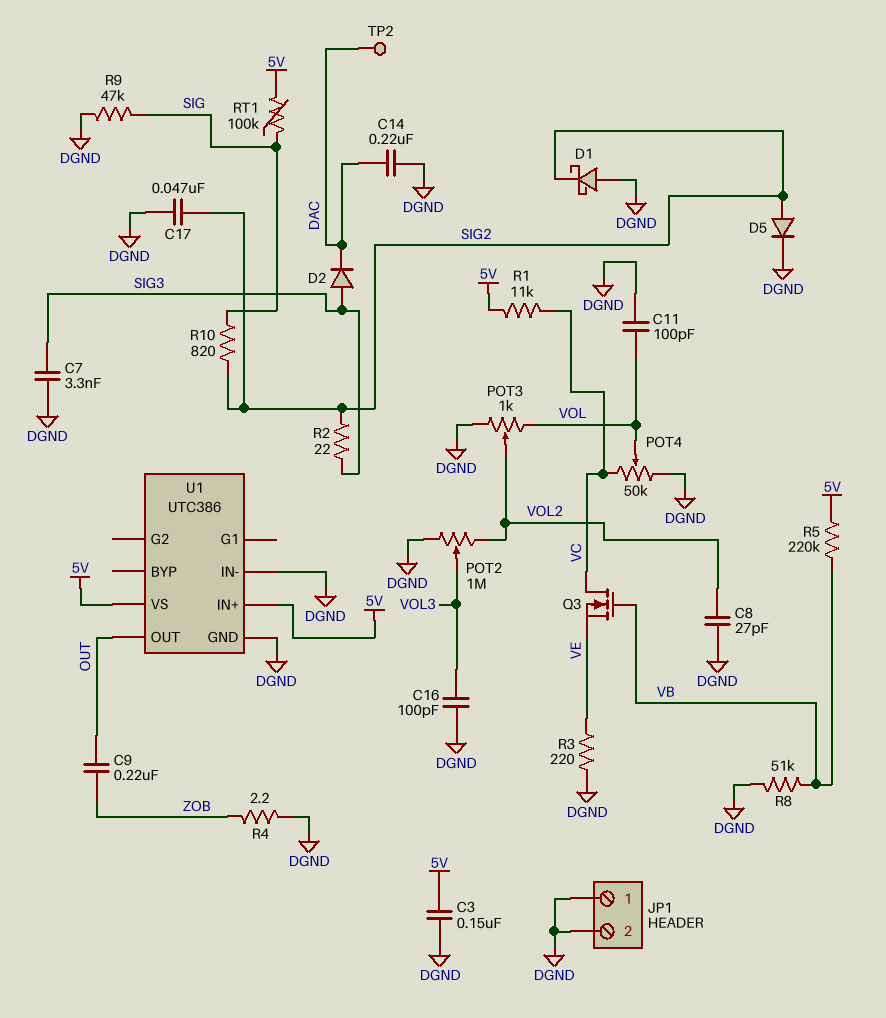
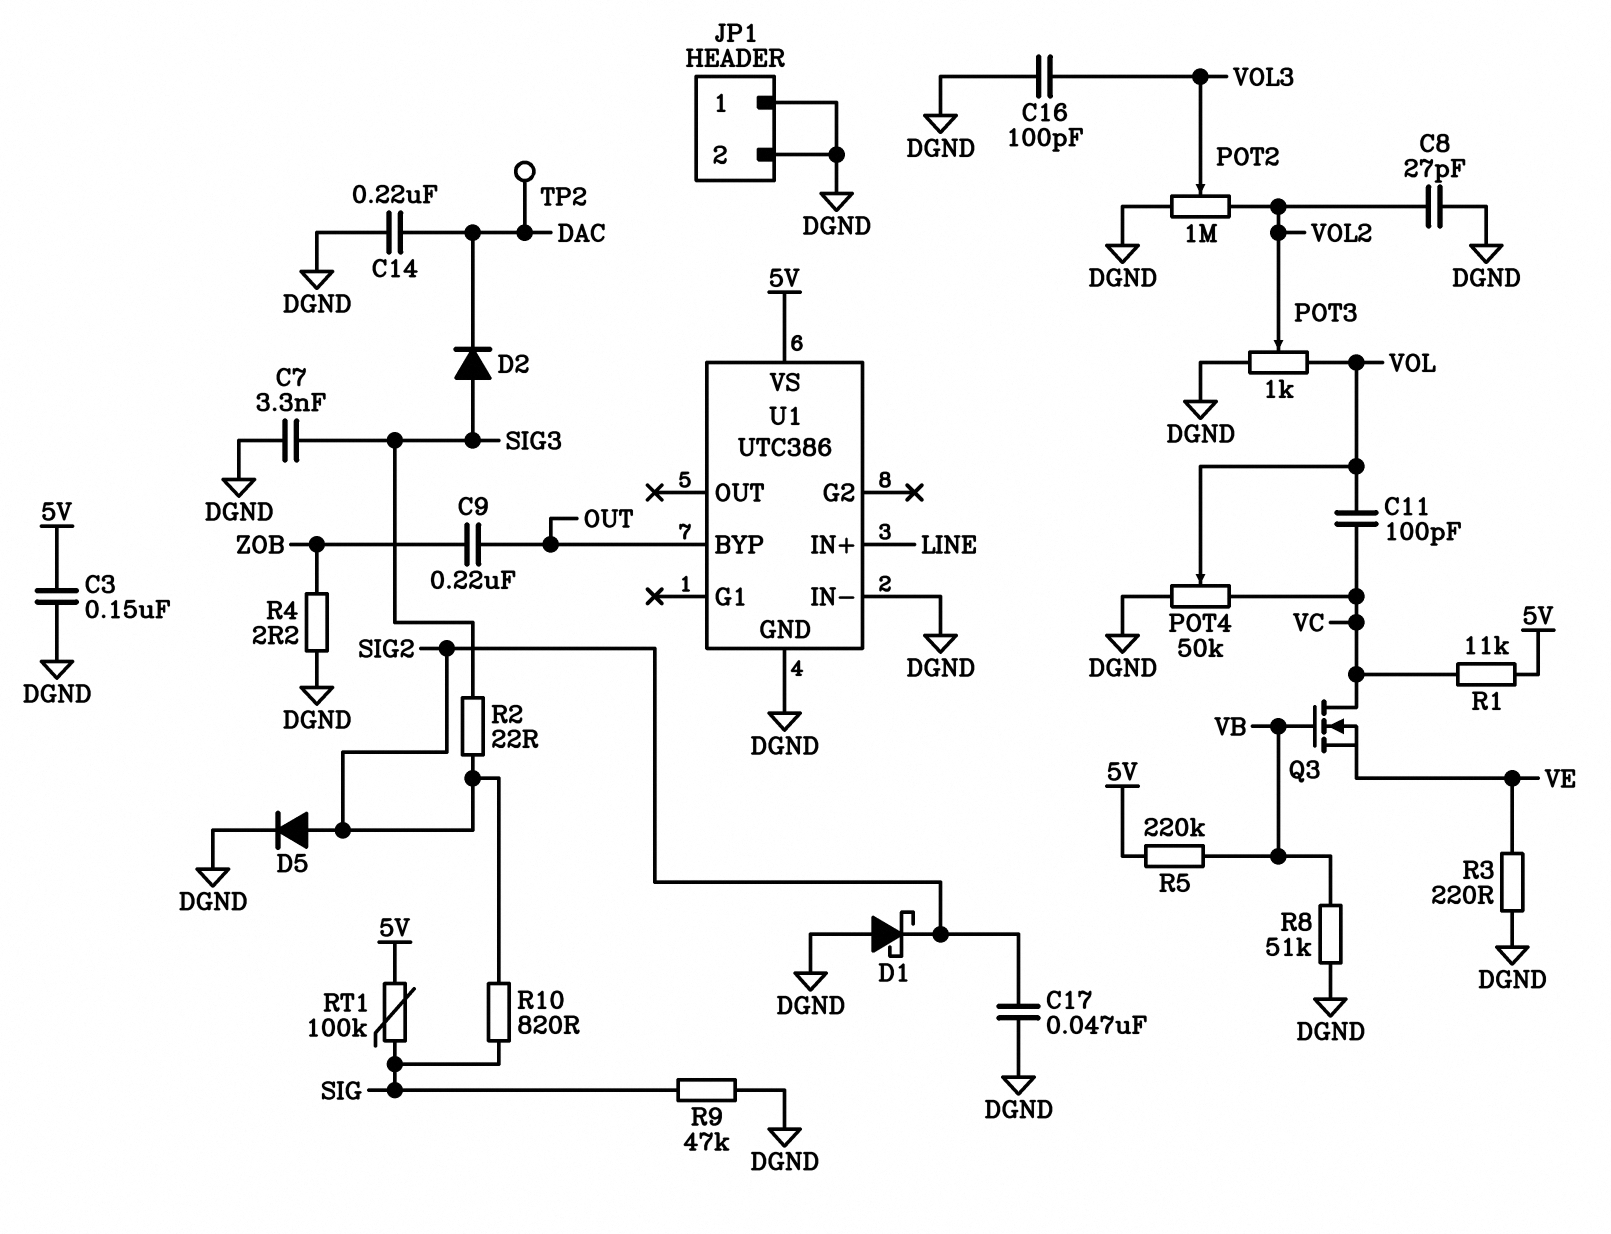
C11: 100pF (DGND, VOL) -> 100pF (VC, VOL)
U1 pin BYP: none -> OUT
U1 pin IN+: 5V -> LINE
U1 pin OUT: OUT -> none

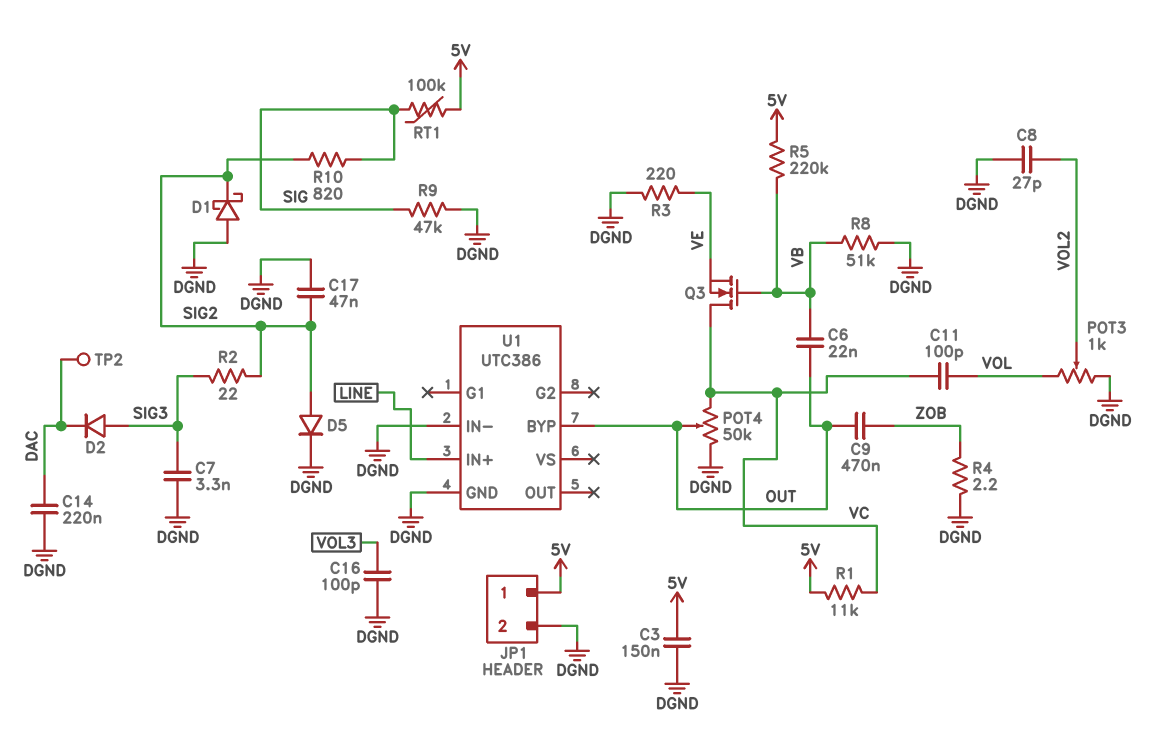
C6: none -> 22nF (OUT, VB)
C9: 220nF (OUT, ZOB) -> 470nF (OUT, ZOB)
JP1 pin 1: DGND -> 5V
POT2: 1M (DGND, VOL2, wiper VOL3) -> none
POT4: 50k (DGND, VC, wiper VOL) -> 50k (DGND, VC, wiper OUT)
U1 pin VS: 5V -> none

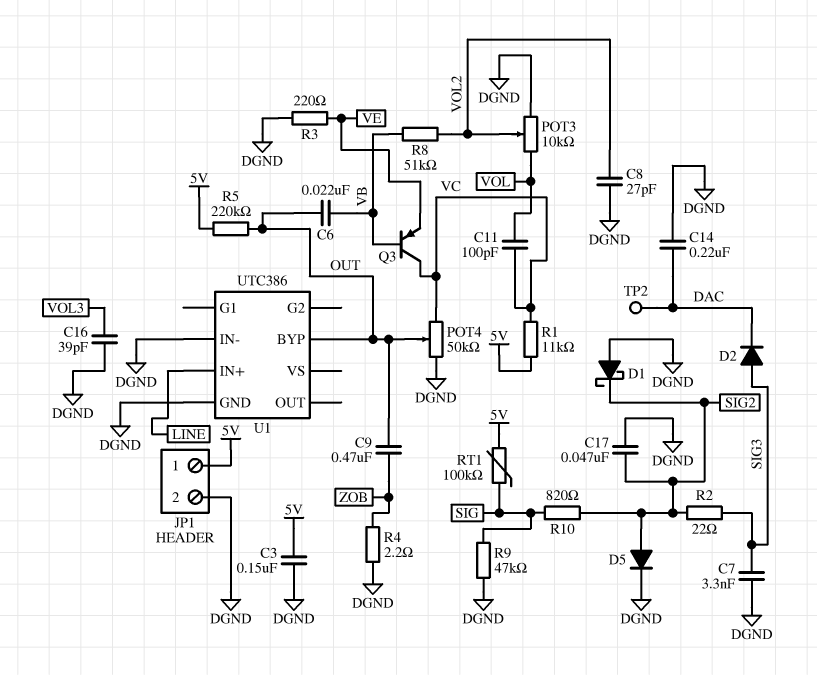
C16: 100pF (DGND, VOL3) -> 39pF (DGND, VOL3)
POT3: 1k (DGND, VOL, wiper VOL2) -> 10k (DGND, VOL, wiper VOL2)
Q3: NMOS (G VB, D VC, S VE) -> PNP (B VB, C VC, E VE)
R5: 220k (5V, VB) -> 220k (5V, OUT)
R8: 51k (DGND, VB) -> 51k (VB, VOL2)

